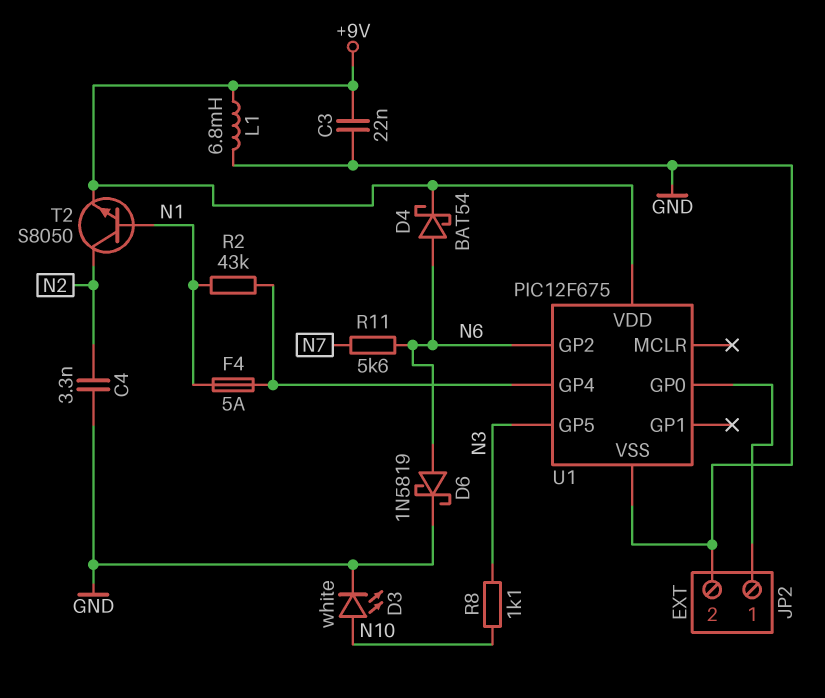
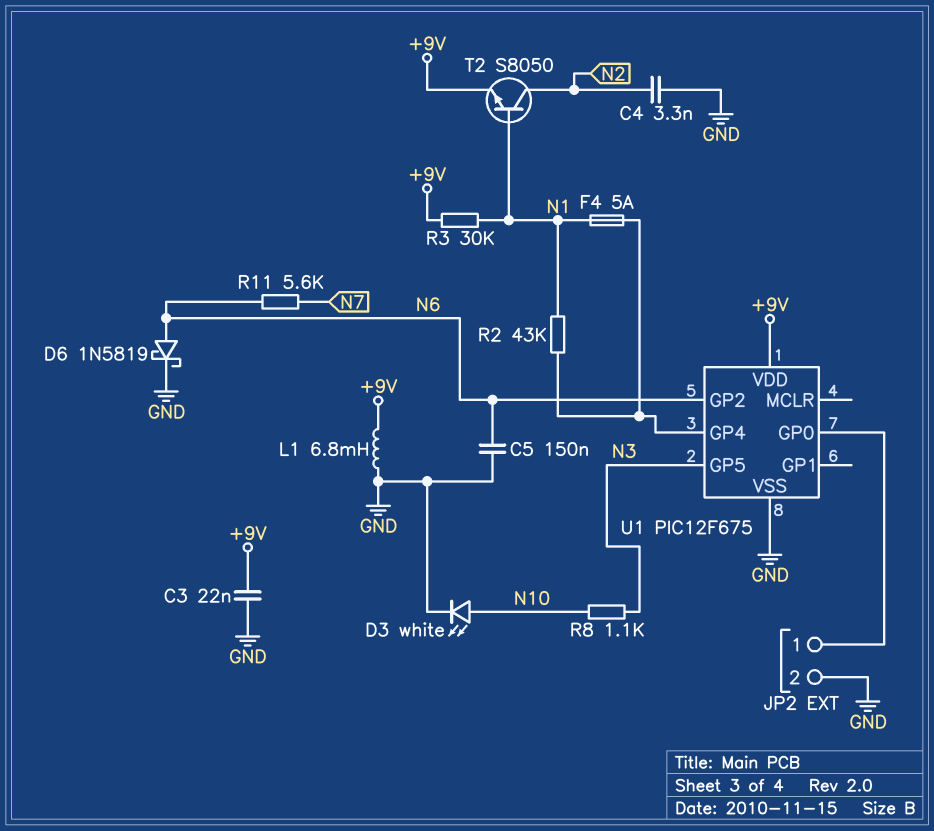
C5: none -> 150nF (GND, N6)
D4: schottky BAT54 (A N6, K +9V) -> none
R3: none -> 30k (+9V, N1)

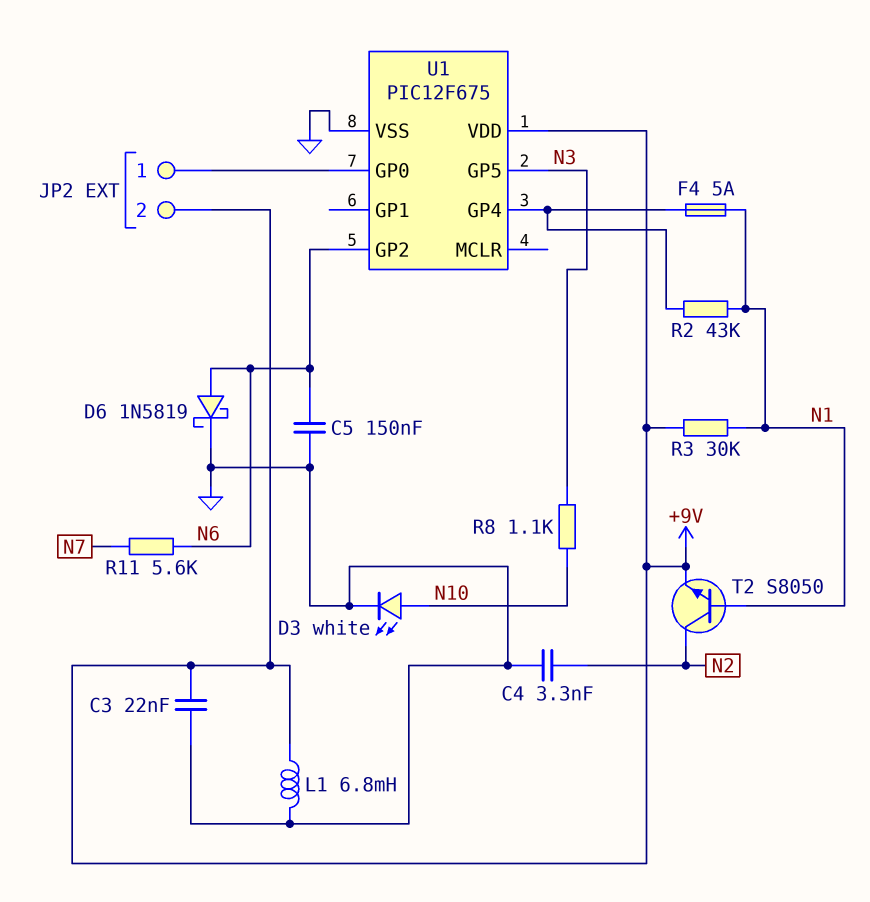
JP2 pin 2: GND -> +9V

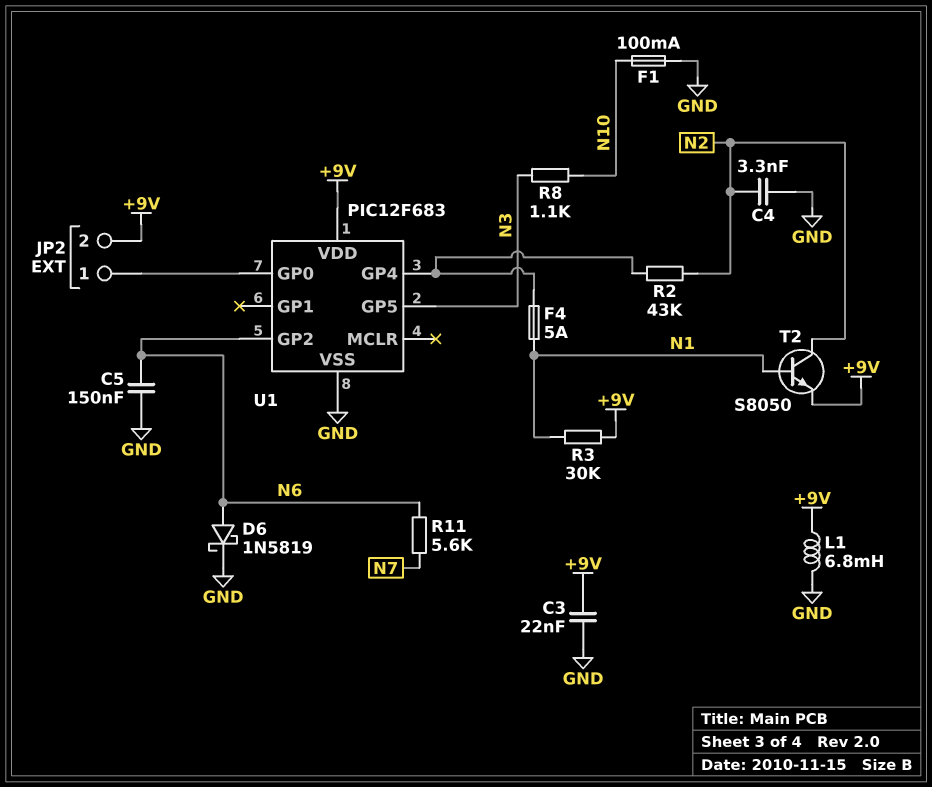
D3: LED white (A N10, K GND) -> none
F1: none -> 100mA (GND, N10)
R2: 43k (N1, U1/GP4) -> 43k (N2, U1/GP4)
U1: PIC12F675 -> PIC12F683

